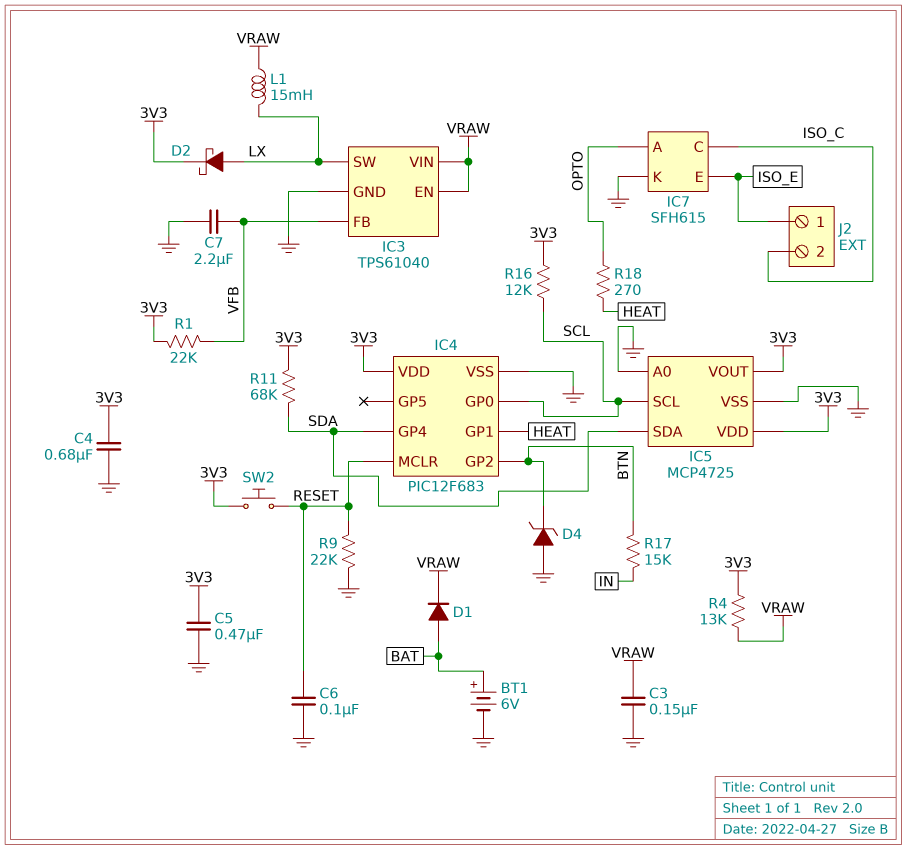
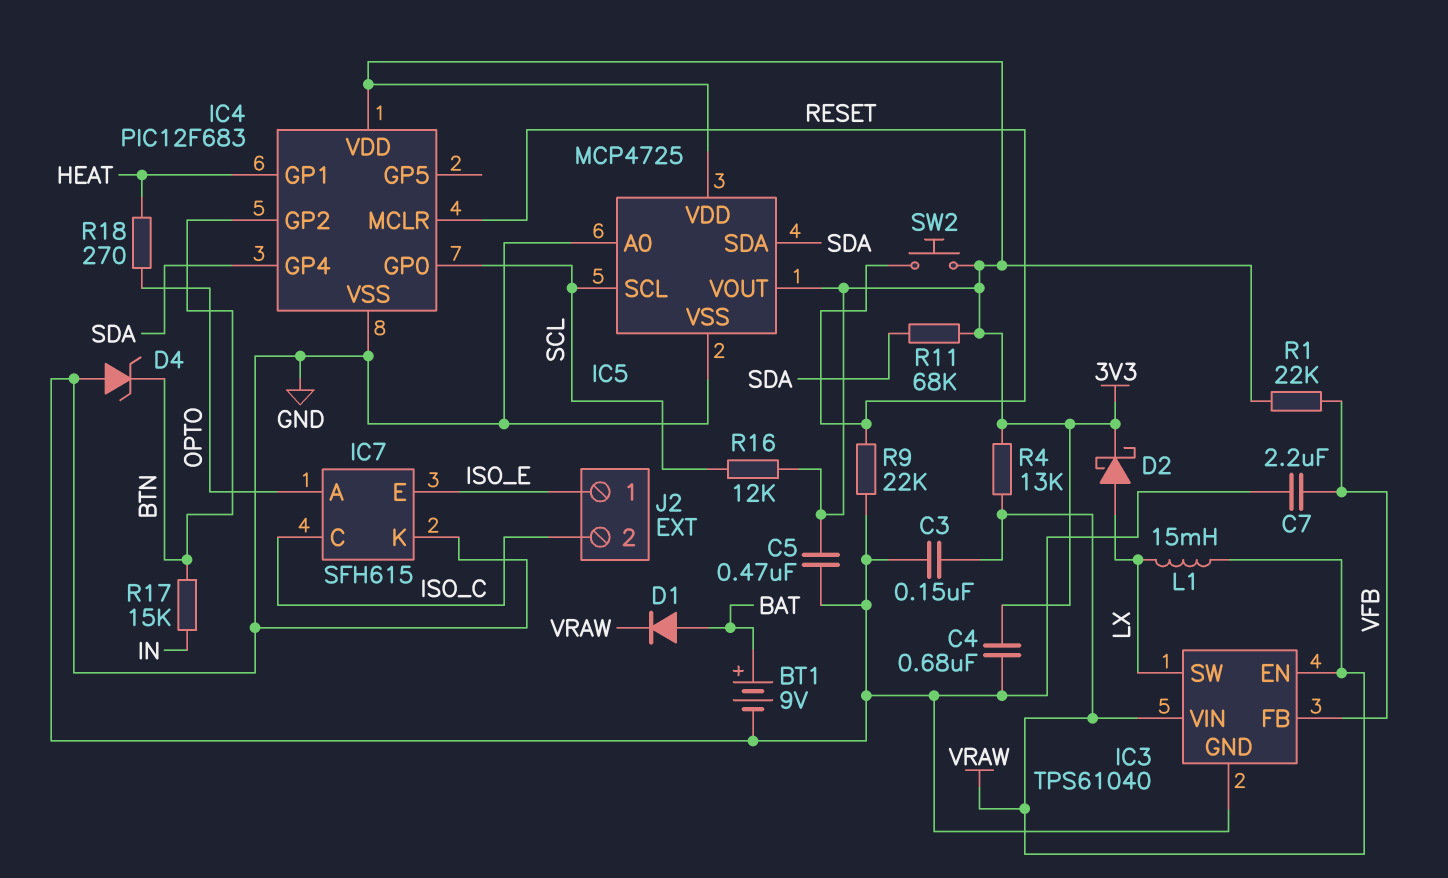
BT1: 6V (plus BAT, minus GND) -> 9V (plus BAT, minus GND)
C6: 100nF (GND, RESET) -> none

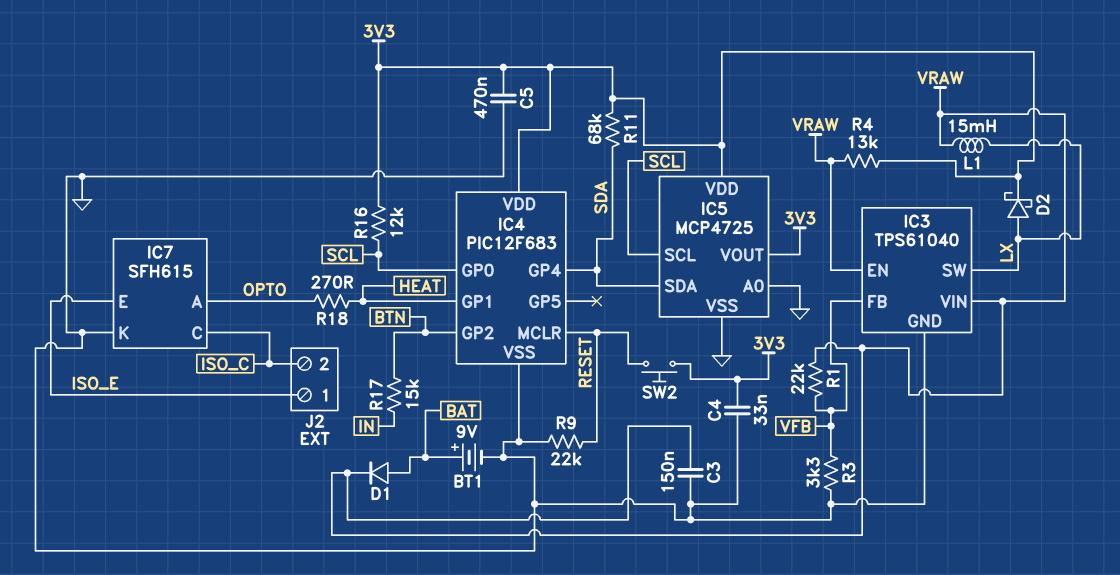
C4: 680nF (3V3, GND) -> 33nF (3V3, GND)
C7: 2.2uF (GND, VFB) -> none
D4: zener (A GND, K BTN) -> none
R1: 22k (3V3, VFB) -> 22k (VFB, VRAW)
R3: none -> 3.3k (GND, VFB)

